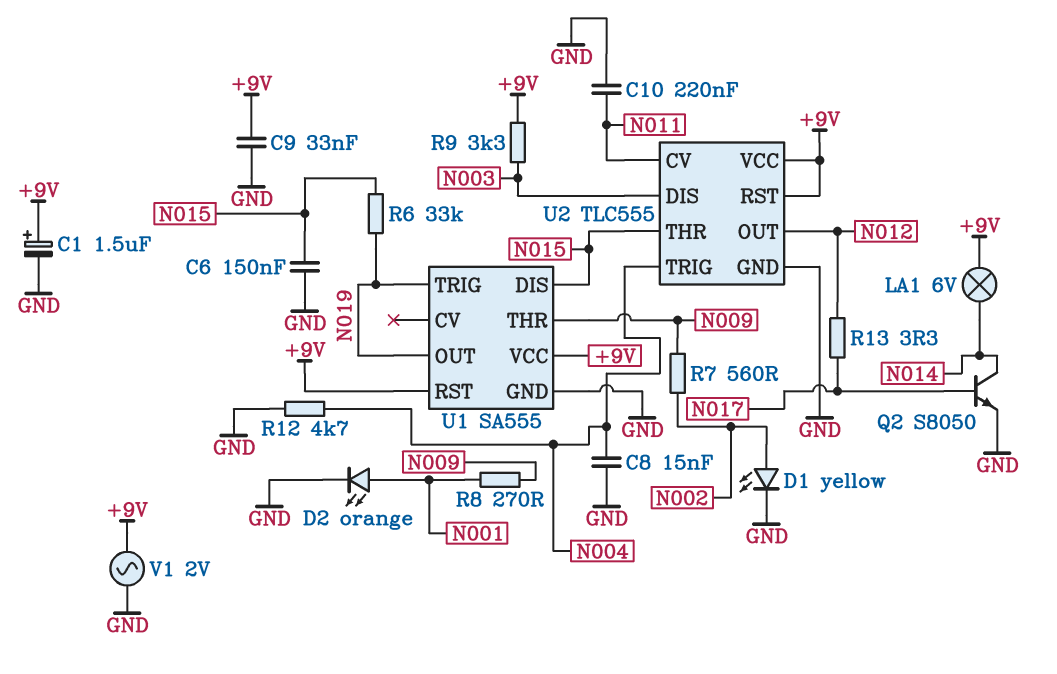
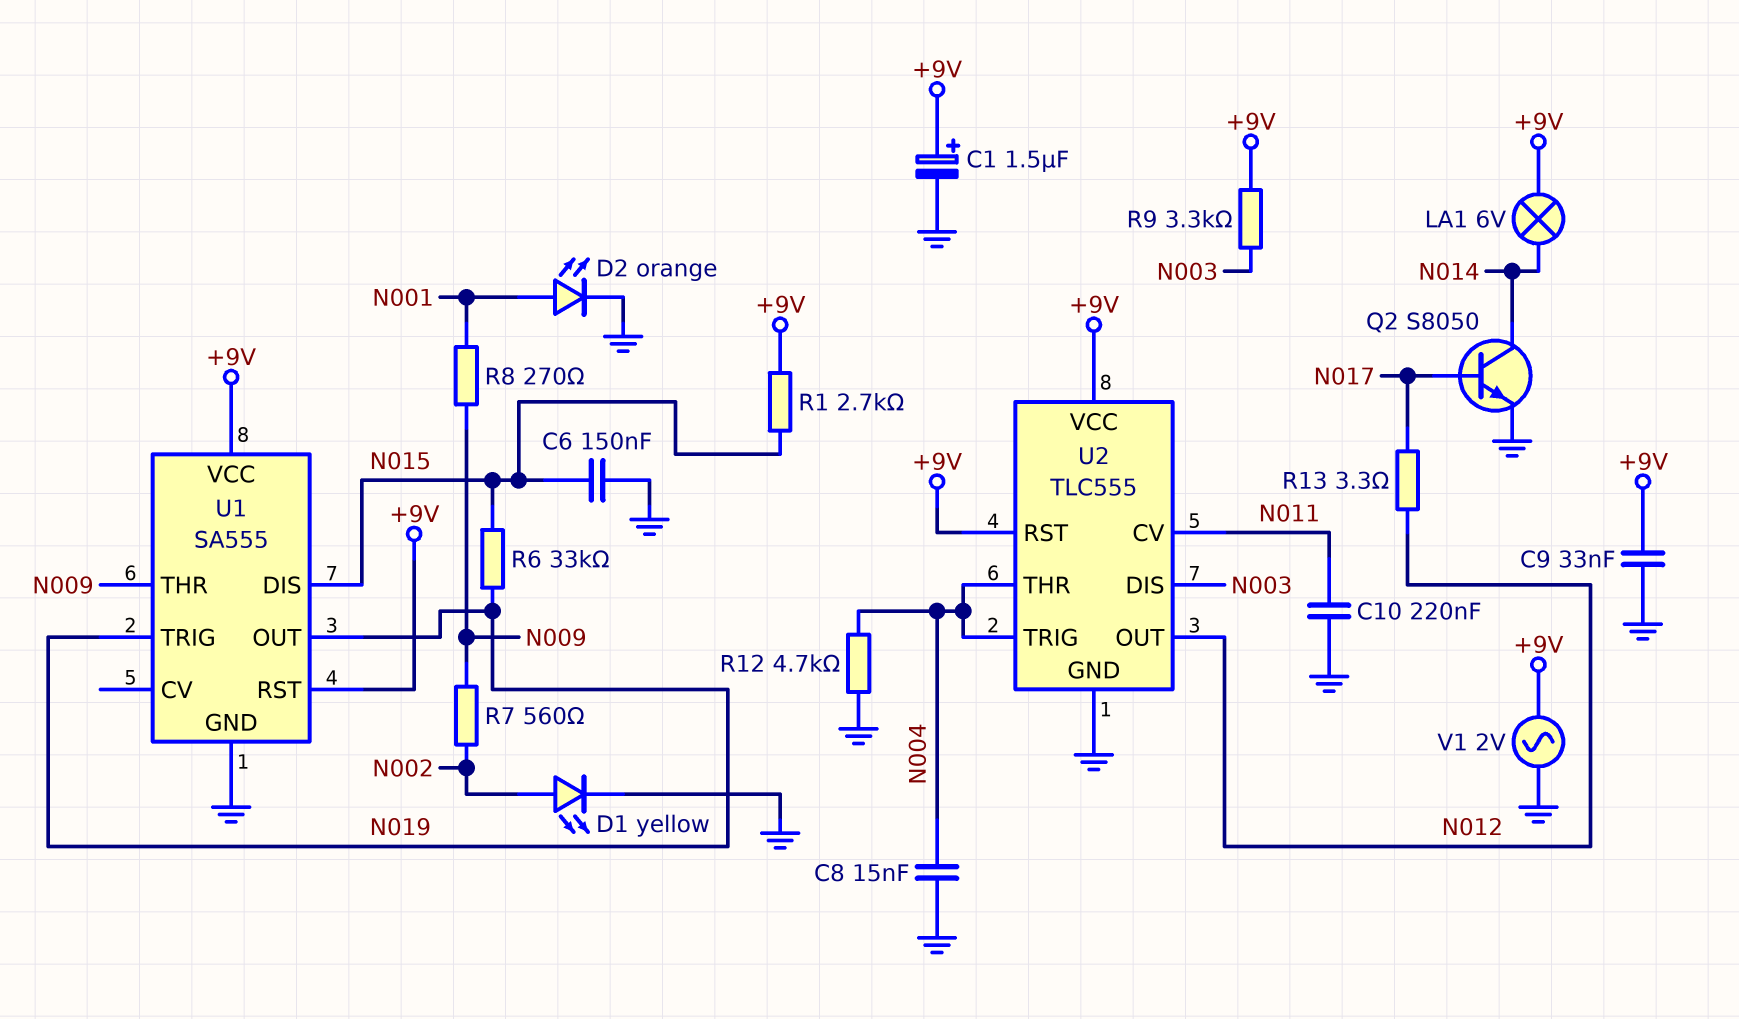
R1: none -> 2.7k (+9V, N015)
U2 pin THR: N015 -> N004

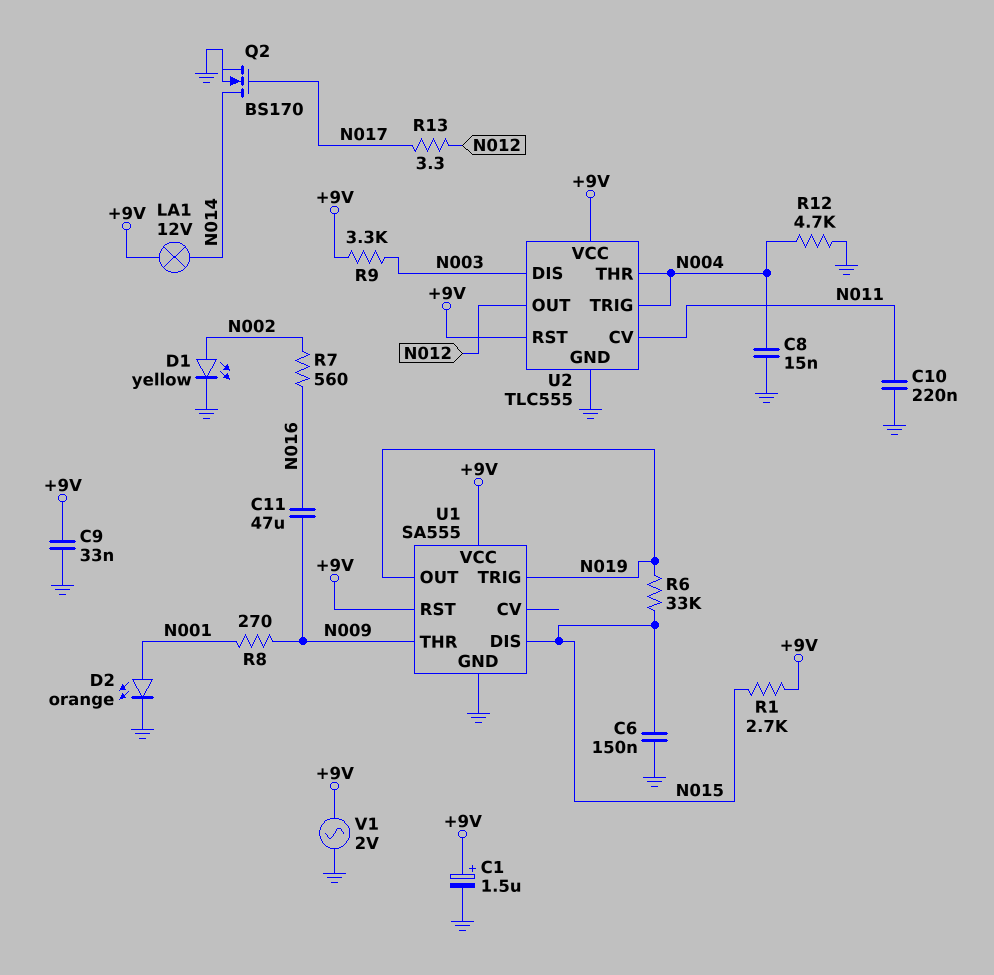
C11: none -> 47uF (N009, N016)
LA1: lamp 6V (+9V, N014) -> lamp 12V (+9V, N014)
Q2: NPN S8050 (B N017, C N014, E GND) -> NMOS BS170 (G N017, D N014, S GND)
R7: 560 (N002, N009) -> 560 (N002, N016)

